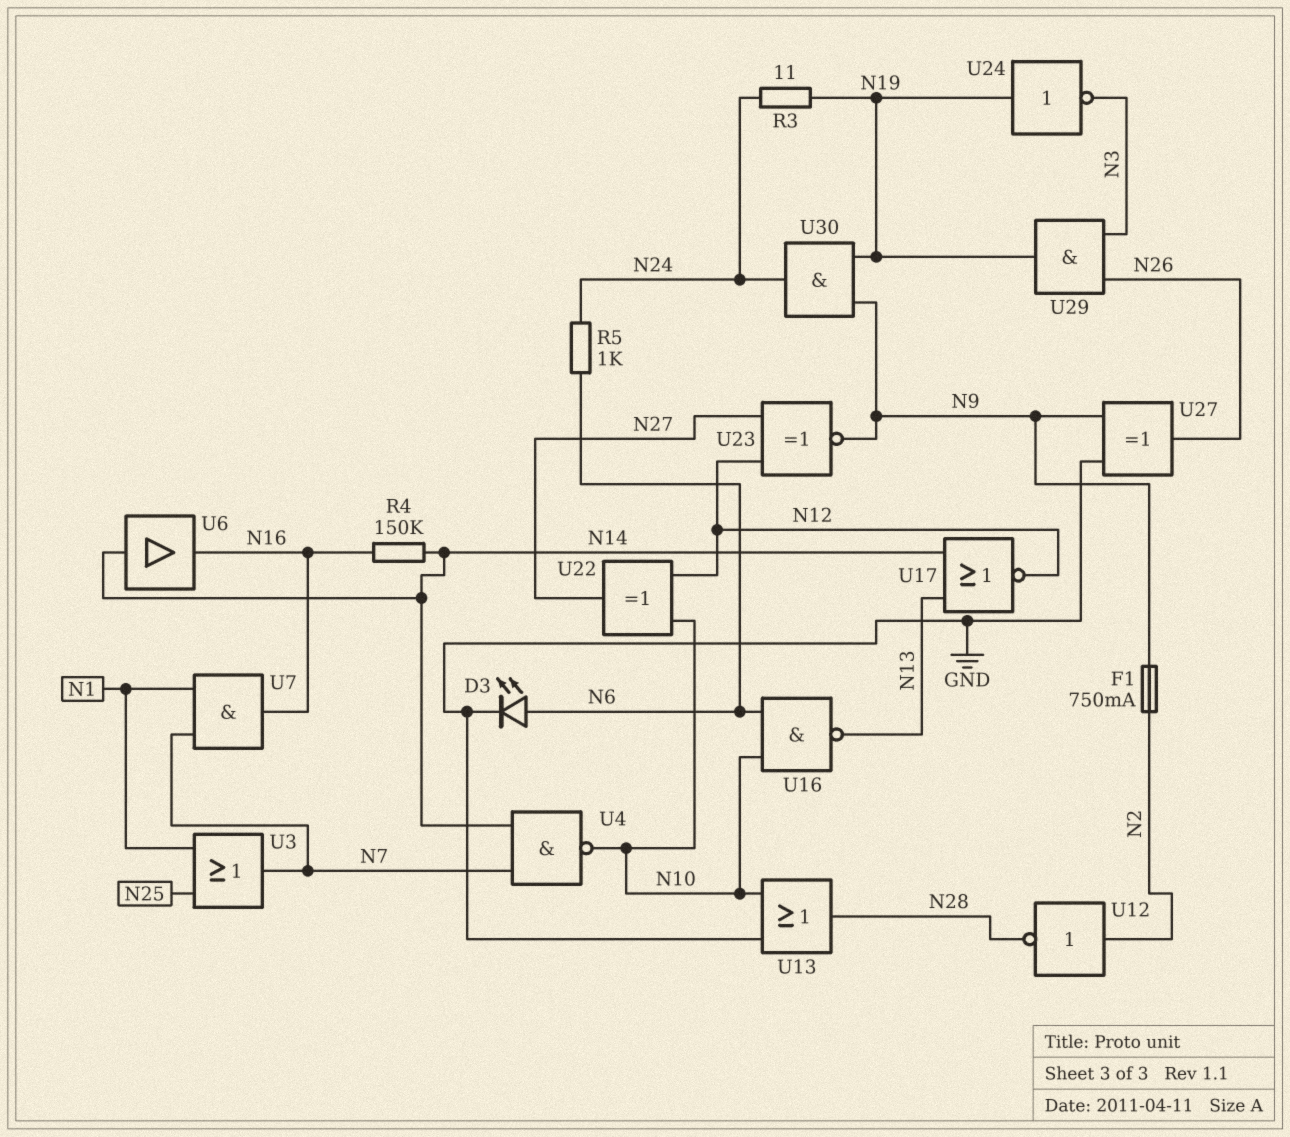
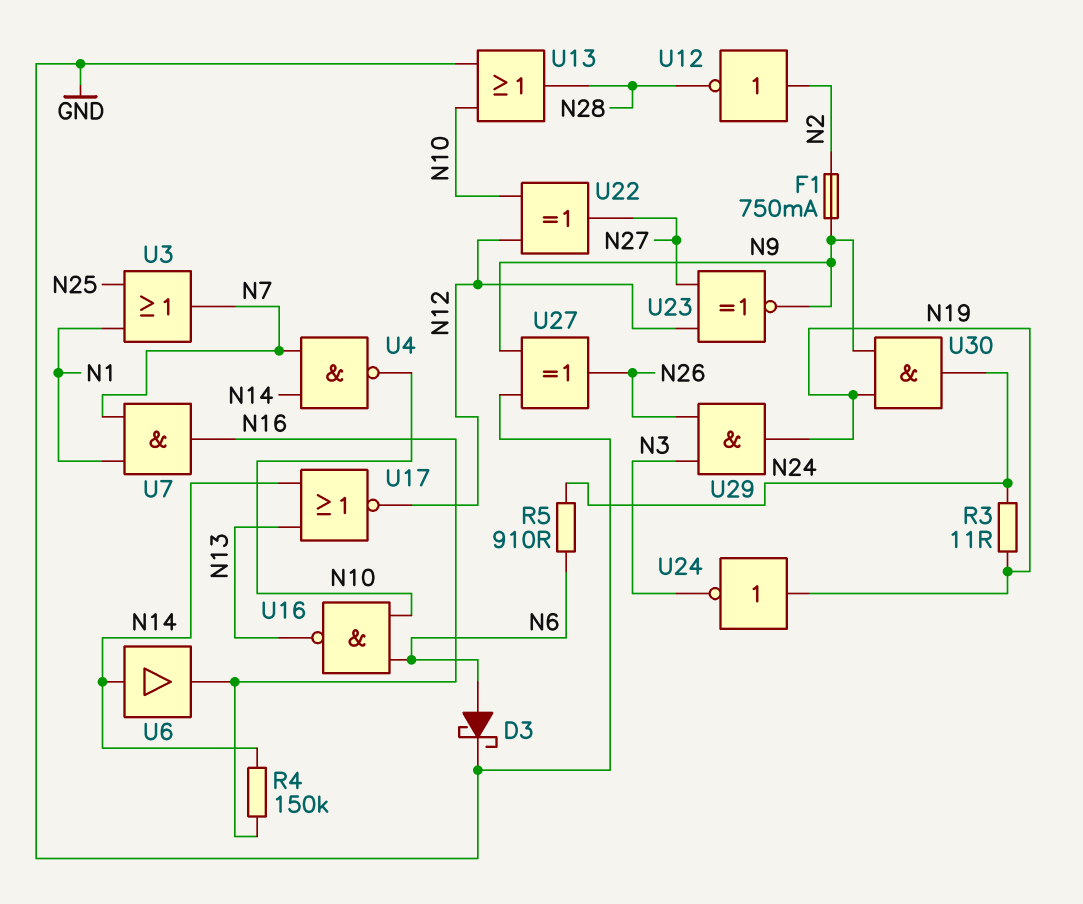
D3: LED (A N6, K GND) -> schottky (A N6, K GND)
R5: 1k (N6, N24) -> 910 (N6, N24)

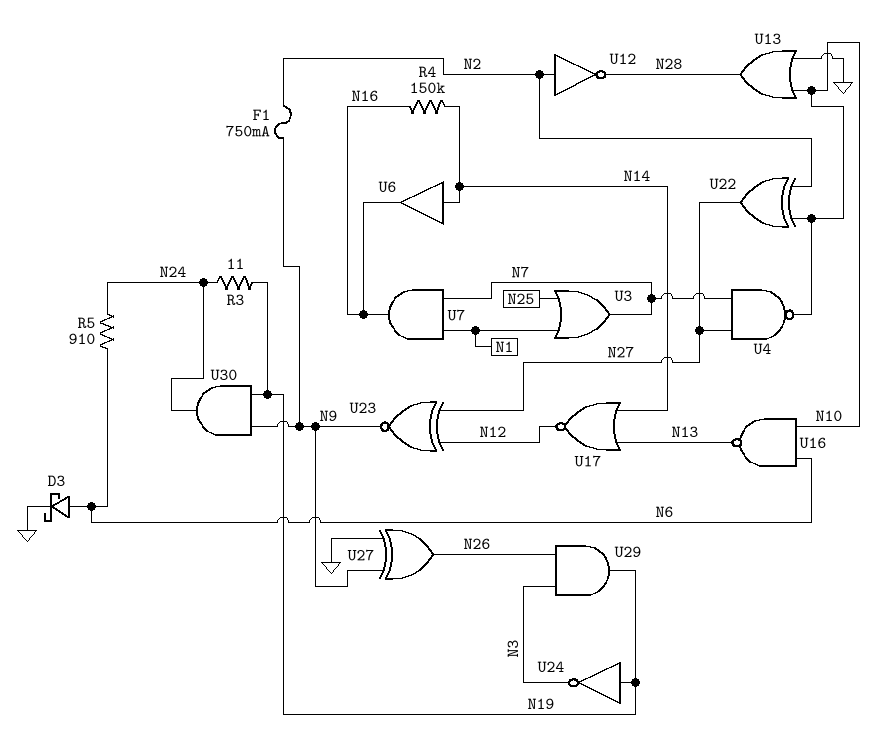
U4: NAND (in N7, in N14, out N10) -> NAND (in N7, in N27, out N10)
U22: XOR (in N10, in N12, out N27) -> XOR (in N2, in N10, out N27)

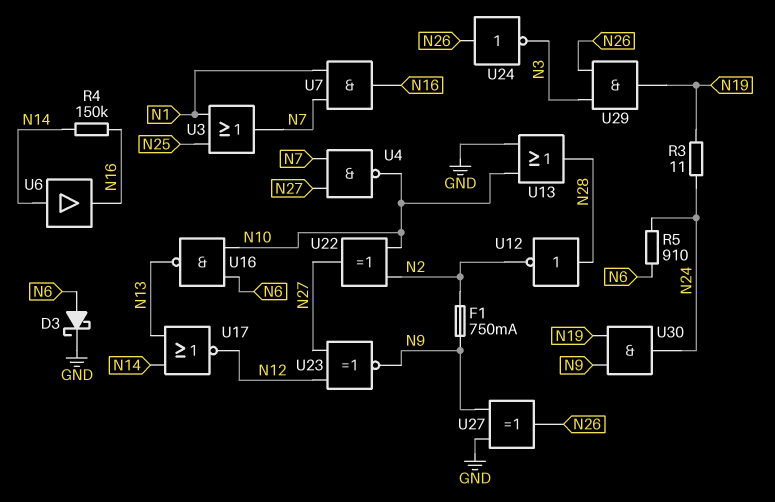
U12: NOT (in N2, out N28) -> NOT (in N28, out N2)
U24: NOT (in N19, out N3) -> NOT (in N26, out N3)

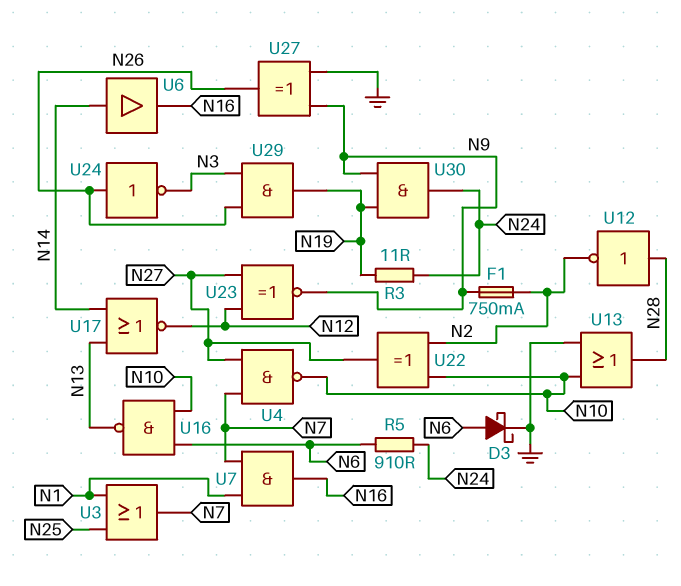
R4: 150k (N14, N16) -> none

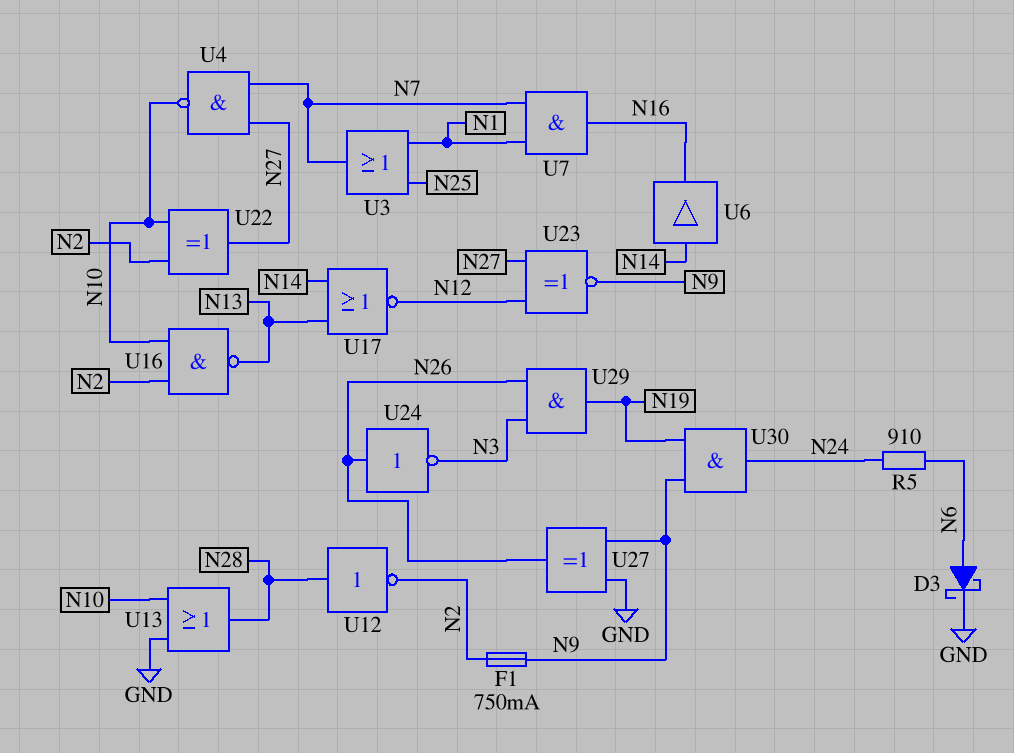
R3: 11 (N19, N24) -> none
U16: NAND (in N6, in N10, out N13) -> NAND (in N2, in N10, out N13)

